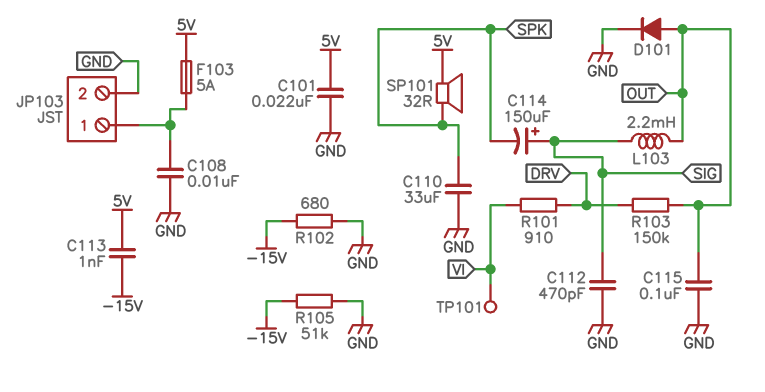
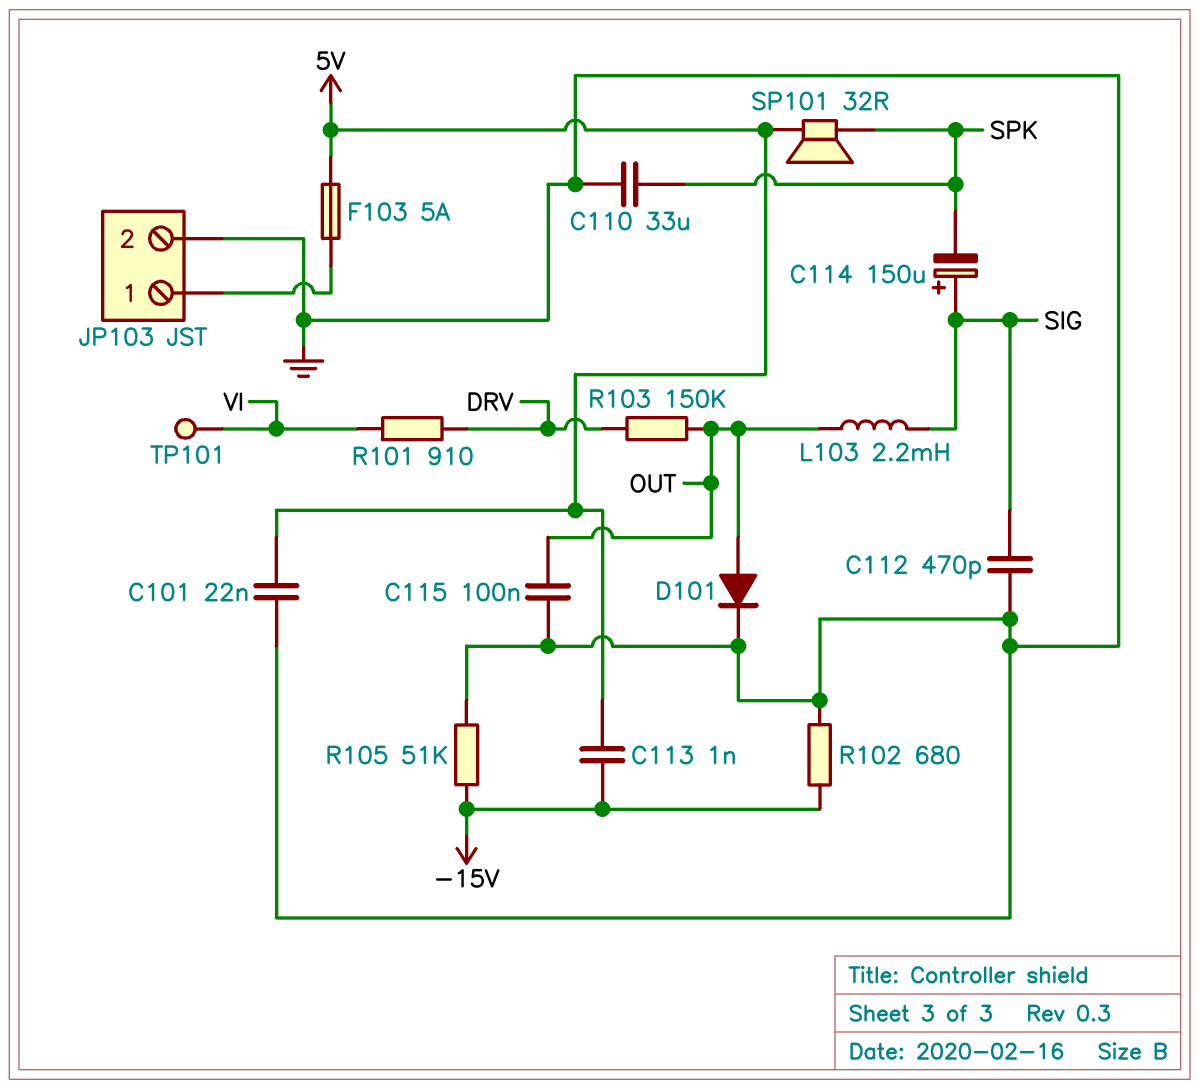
C108: 10nF (GND, JP103/1) -> none

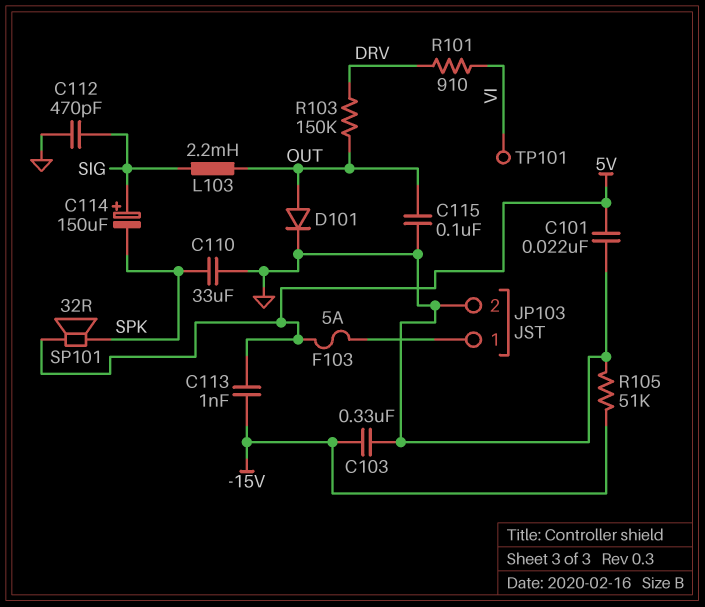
C103: none -> 330nF (-15V, GND)
R102: 680 (-15V, GND) -> none

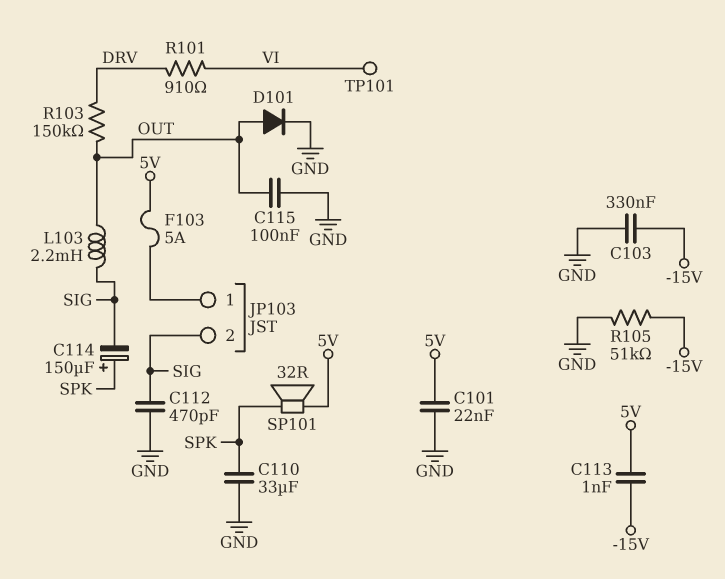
C114: 150uF (plus SIG, minus SPK) -> 150uF (plus SPK, minus SIG)
JP103 pin 2: GND -> SIG

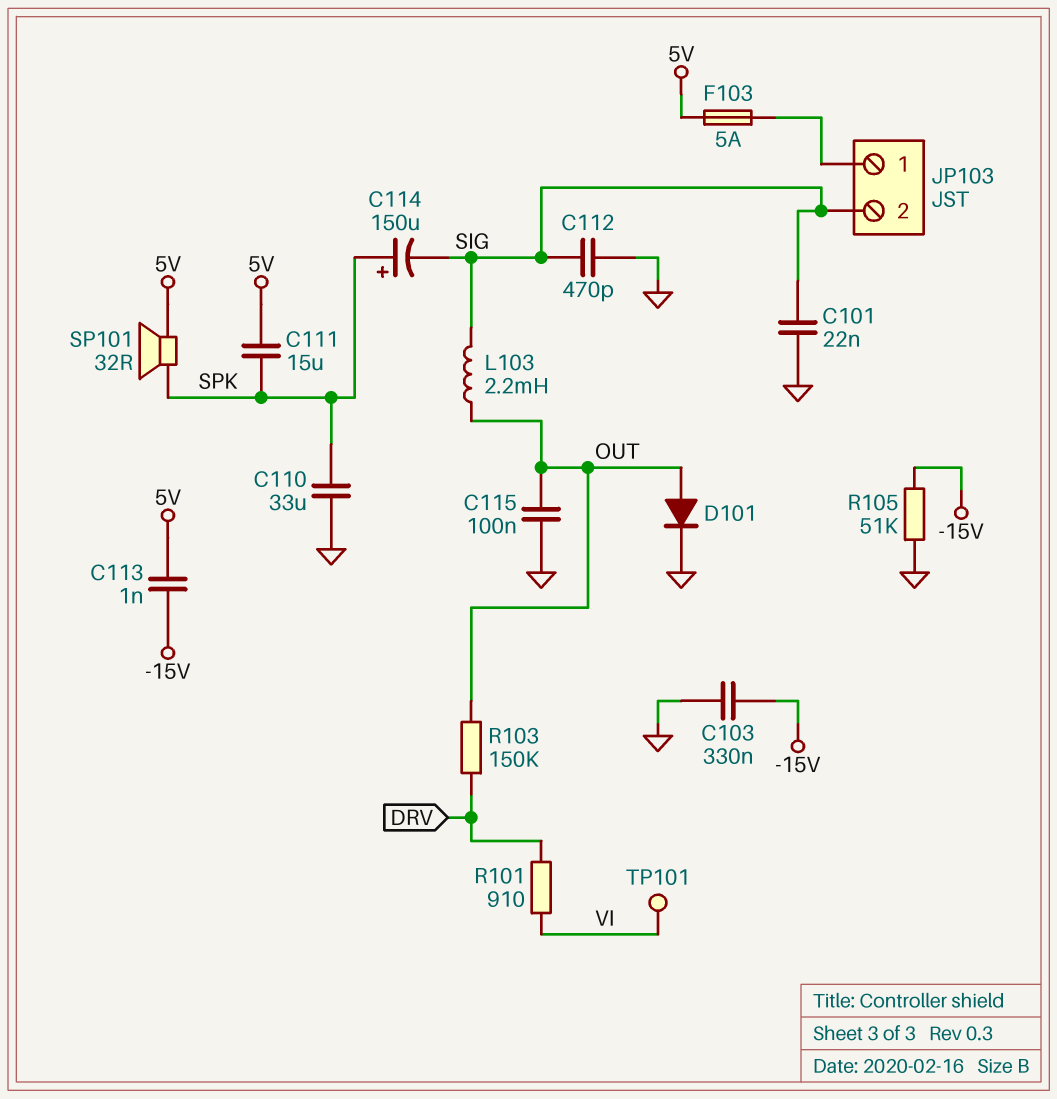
C101: 22nF (5V, GND) -> 22nF (GND, SIG)
C111: none -> 15uF (5V, SPK)

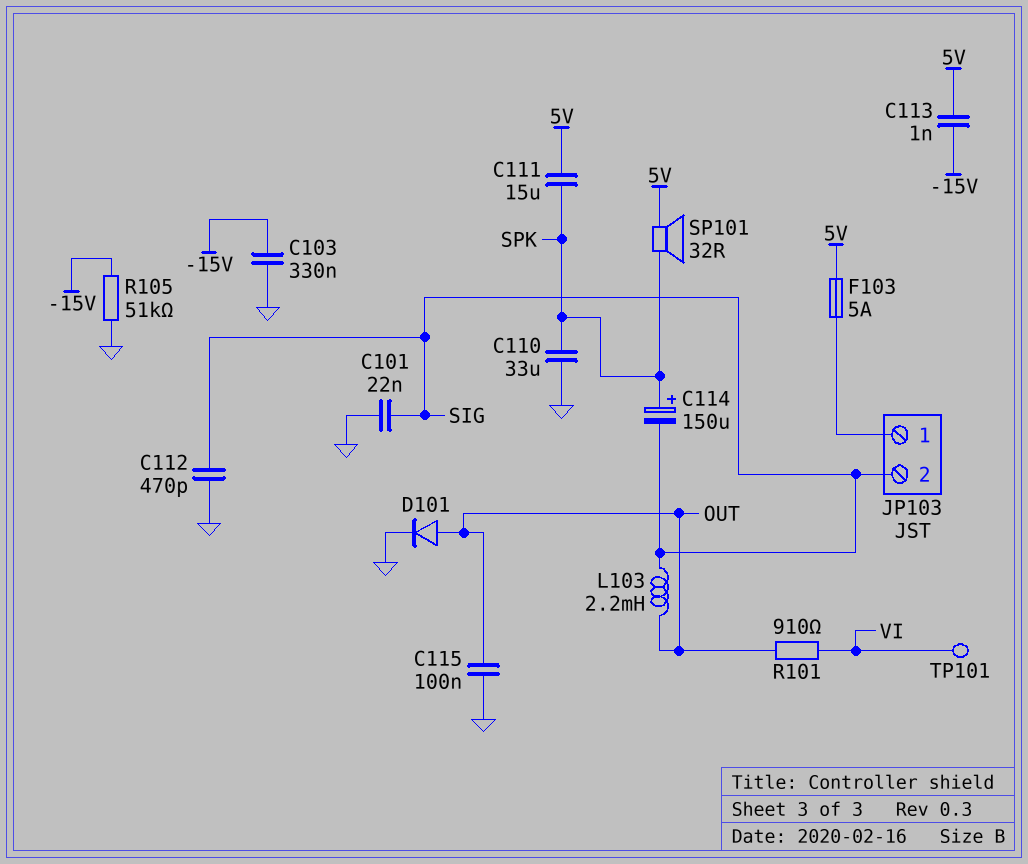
R101: 910 (DRV, VI) -> 910 (OUT, VI)
R103: 150k (DRV, OUT) -> none

